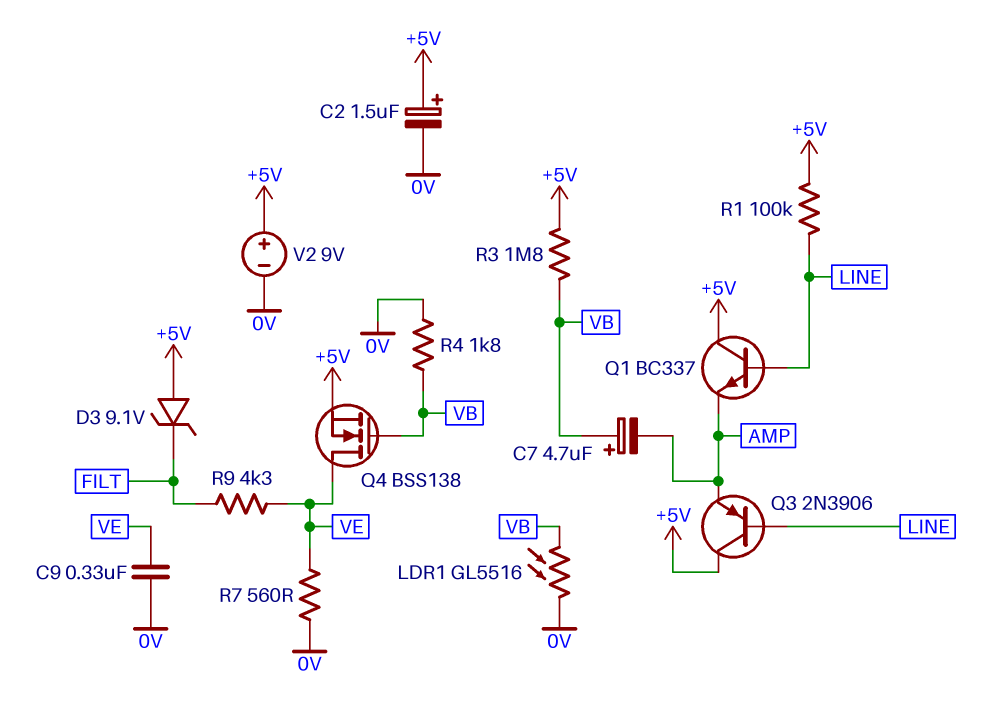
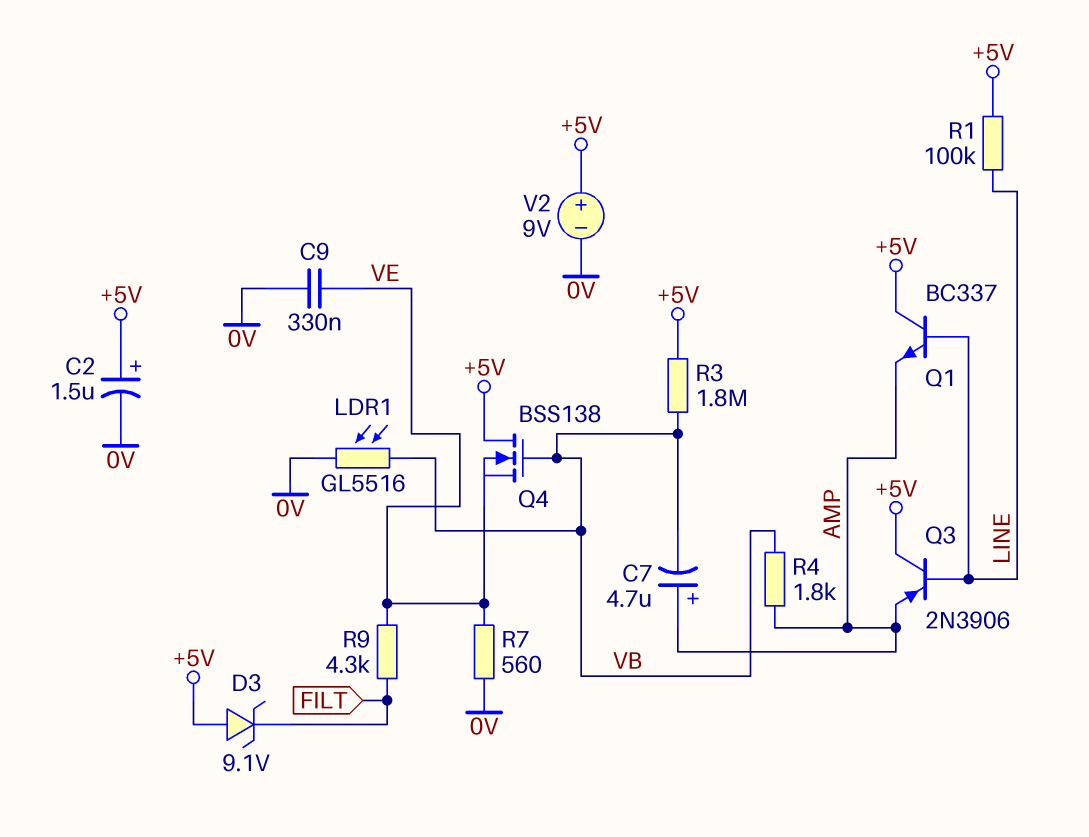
C7: 4.7uF (plus VB, minus AMP) -> 4.7uF (plus AMP, minus VB)
Q4: NMOS BSS138 (G VB, D VE, S +5V) -> NMOS BSS138 (G VB, D +5V, S VE)
R4: 1.8k (0V, VB) -> 1.8k (AMP, VB)

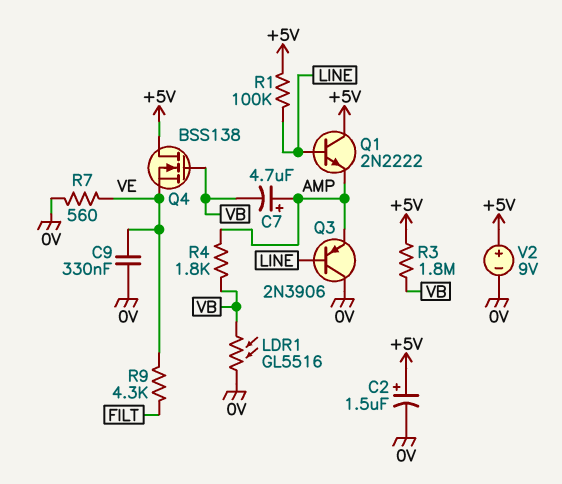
D3: zener 9.1V (A +5V, K FILT) -> none
Q1: NPN BC337 (B LINE, C +5V, E AMP) -> NPN 2N2222 (B LINE, C +5V, E AMP)
Q3: PNP 2N3906 (B LINE, C +5V, E AMP) -> PNP 2N3906 (B LINE, C 0V, E AMP)

